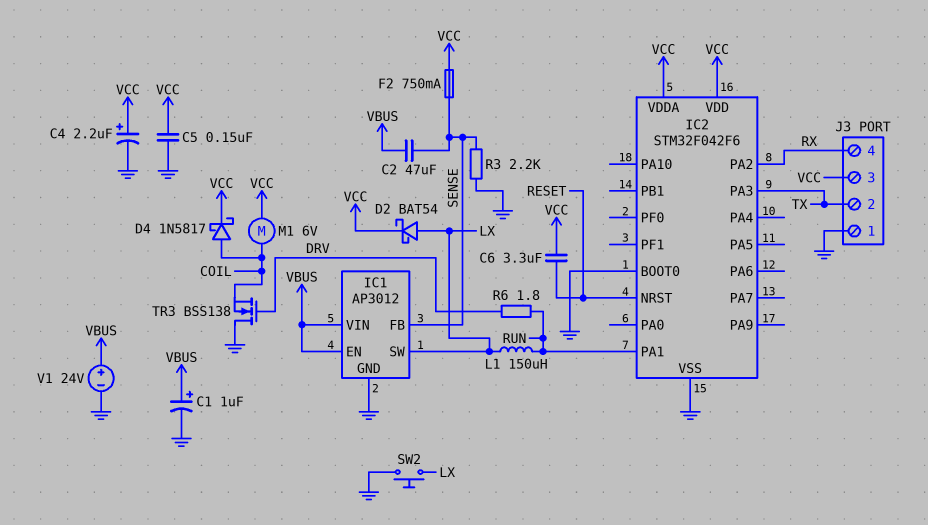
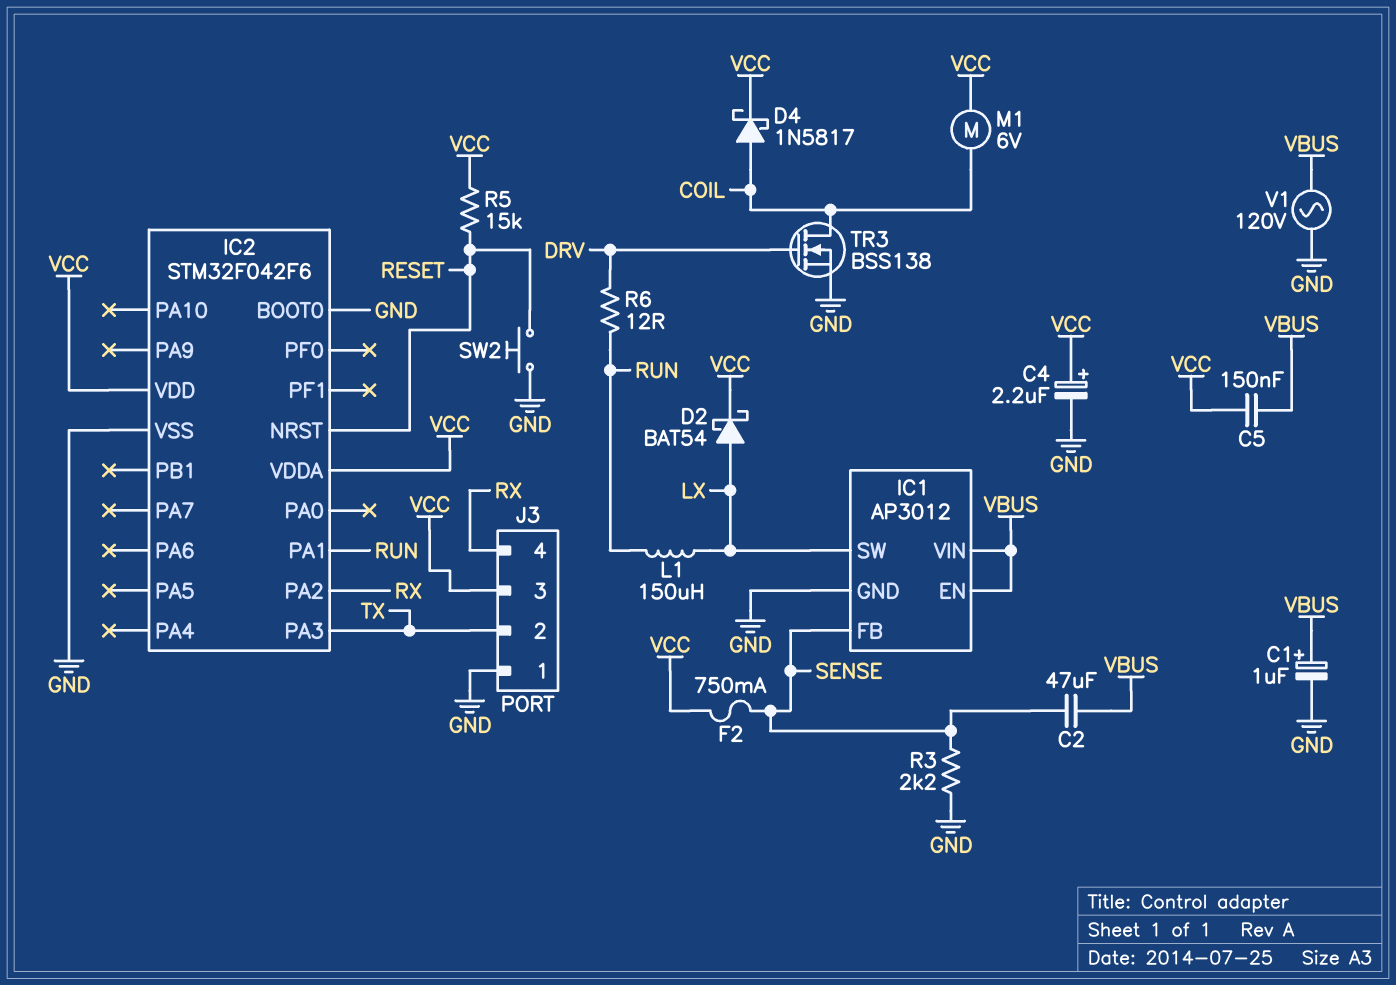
C5: 150nF (GND, VCC) -> 150nF (VBUS, VCC)
C6: 3.3uF (RESET, VCC) -> none
R5: none -> 15k (RESET, VCC)
R6: 1.8 (DRV, RUN) -> 12 (DRV, RUN)
SW2: button (GND, LX) -> button (GND, RESET)
TR3: NMOS BSS138 (G DRV, D GND, S COIL) -> NMOS BSS138 (G DRV, D COIL, S GND)
V1: 24V (plus VBUS, minus GND) -> AC 120V (GND, VBUS)

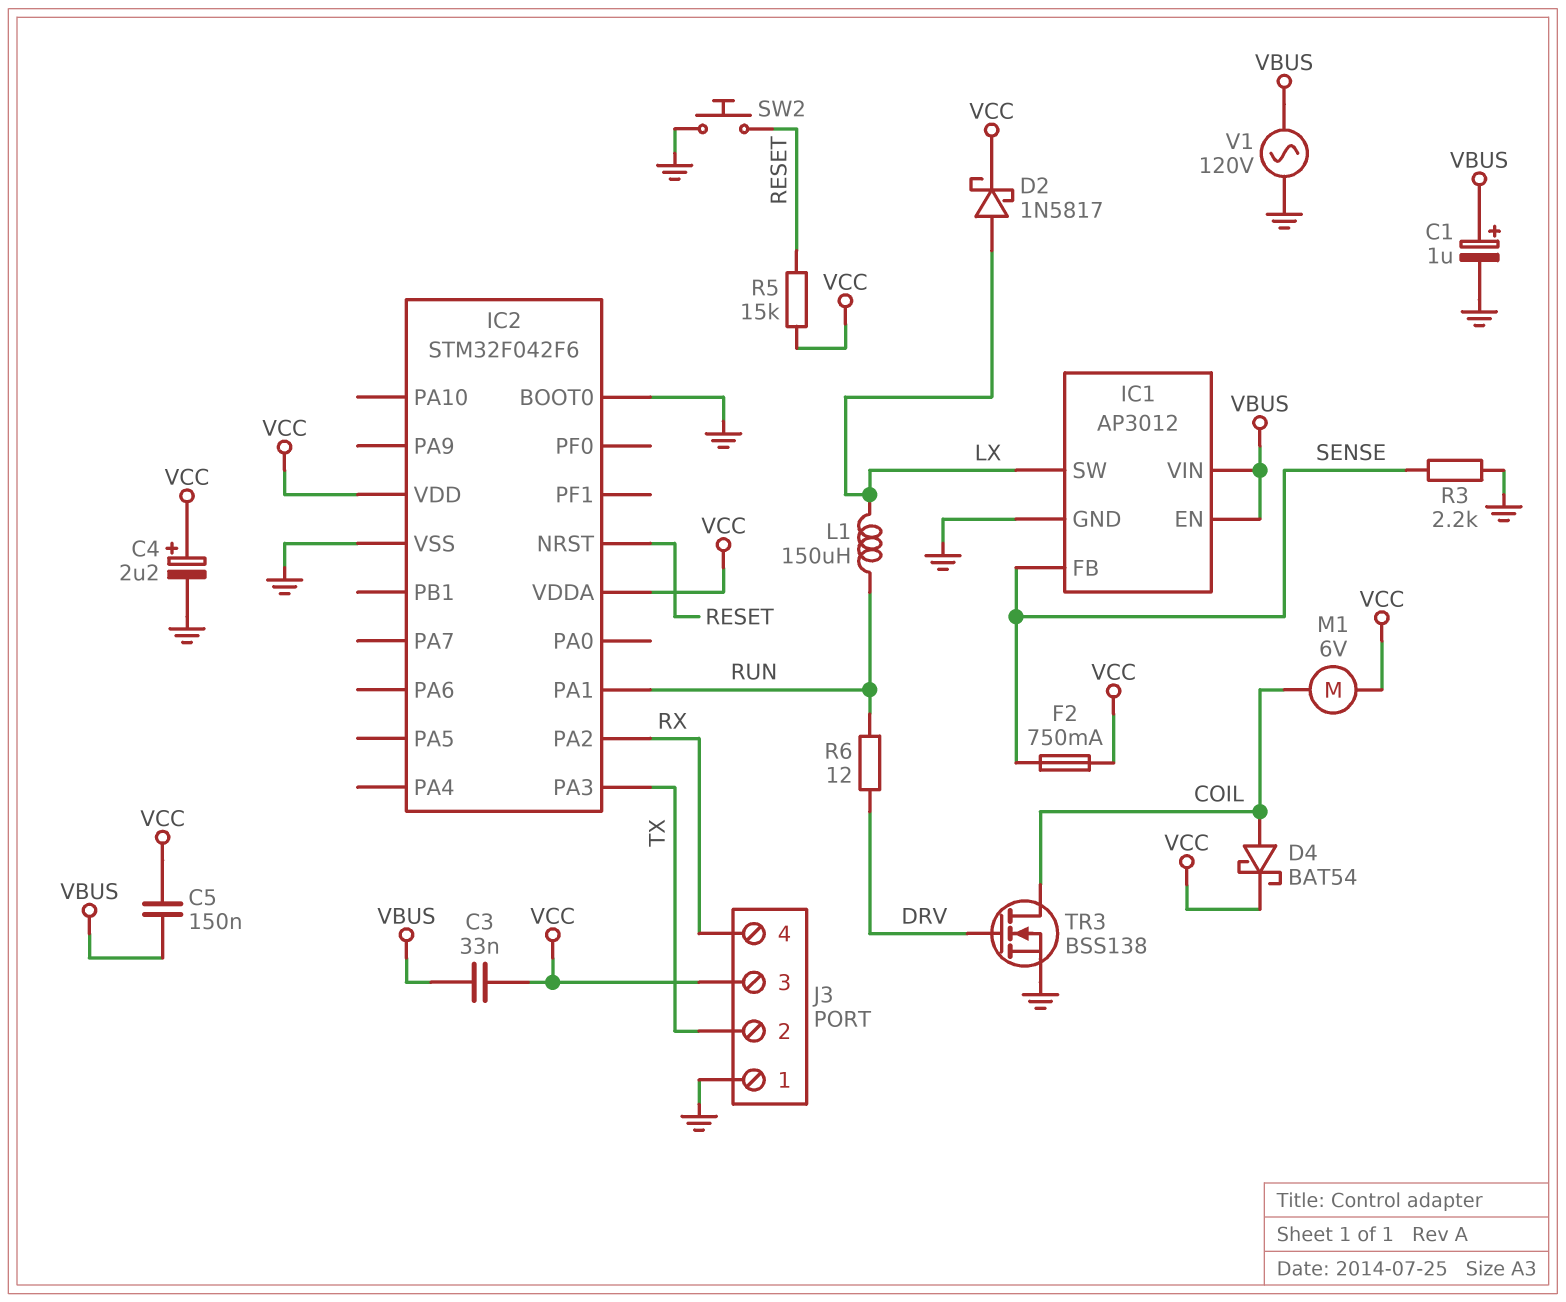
C2: 47uF (SENSE, VBUS) -> none
C3: none -> 33nF (VBUS, VCC)
D2: schottky BAT54 (A LX, K VCC) -> schottky 1N5817 (A LX, K VCC)
D4: schottky 1N5817 (A COIL, K VCC) -> schottky BAT54 (A COIL, K VCC)

